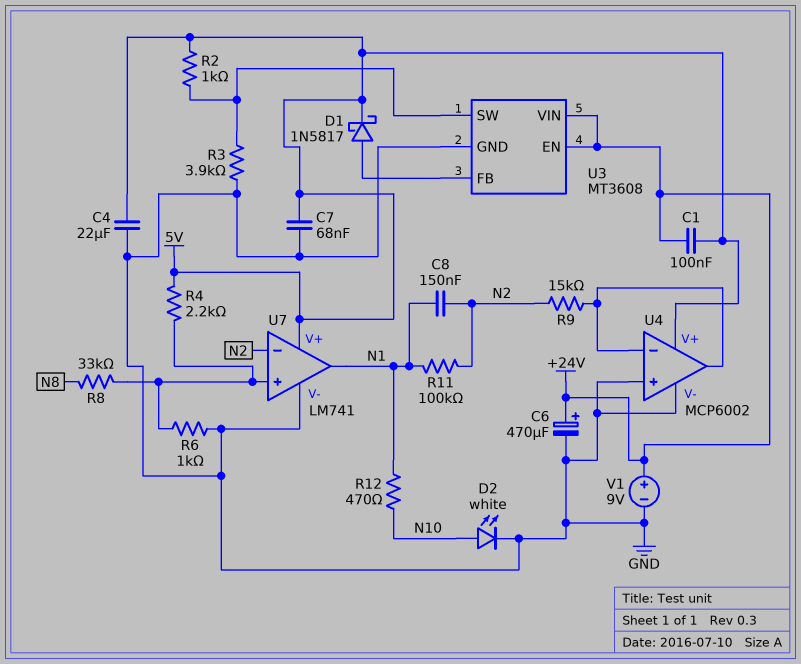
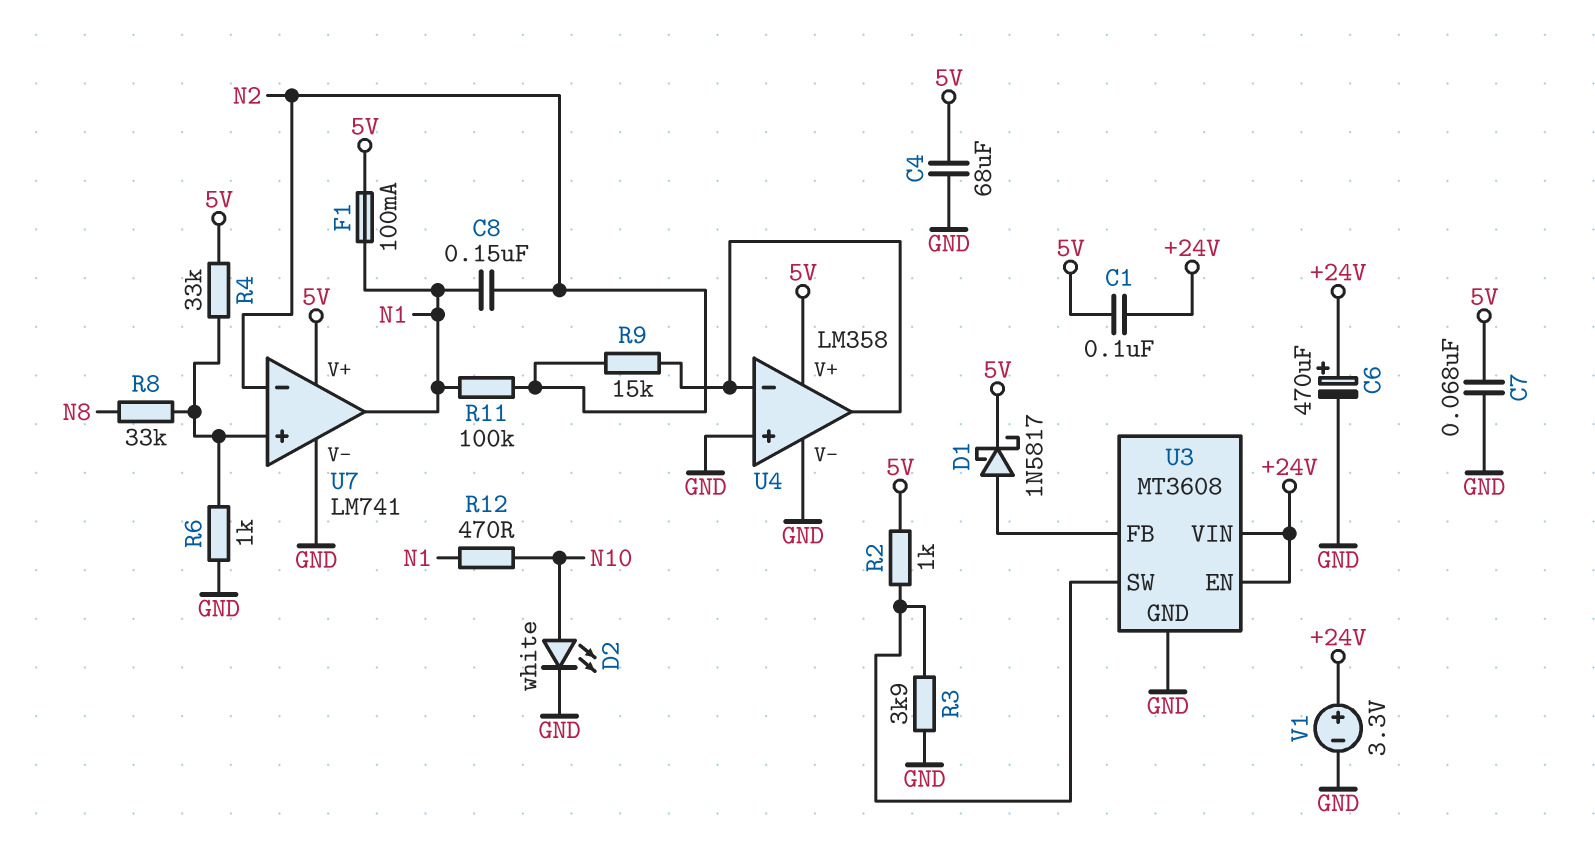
C4: 22uF (5V, GND) -> 68uF (5V, GND)
F1: none -> 100mA (5V, N1)
R4: 2.2k (5V, U7/in+) -> 33k (5V, U7/in+)
U4: MCP6002 -> LM358
V1: 9V (plus +24V, minus GND) -> 3.3V (plus +24V, minus GND)

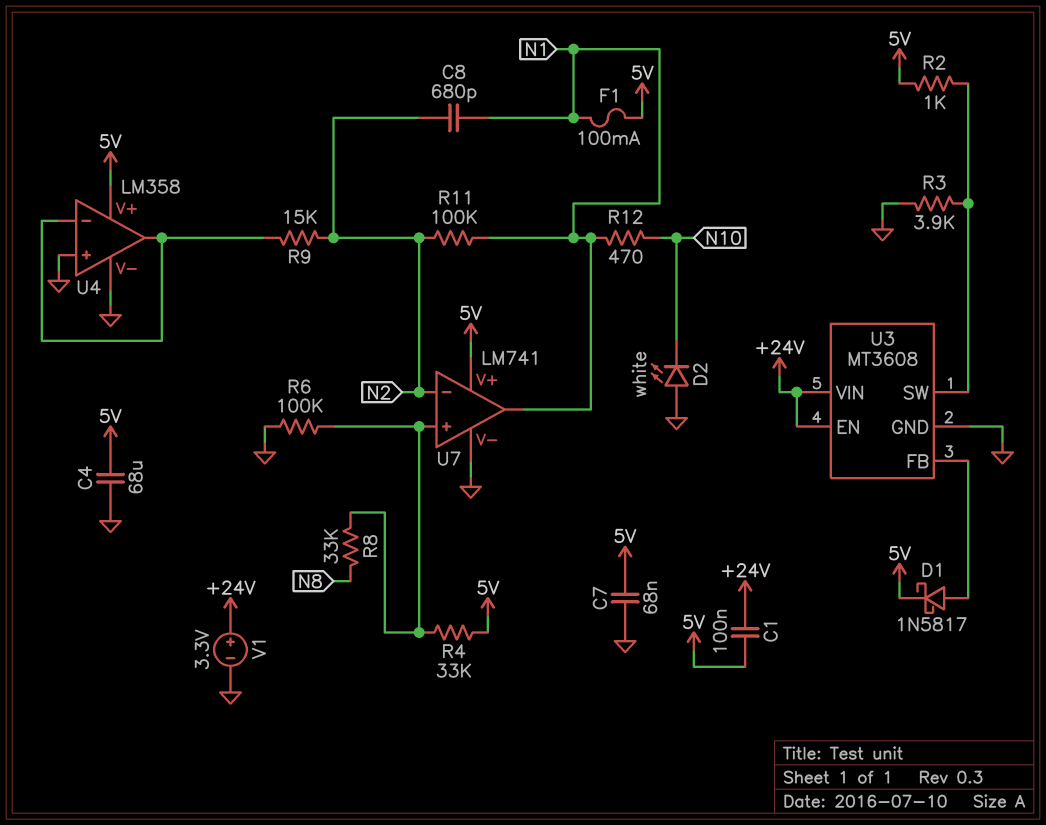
C6: 470uF (plus +24V, minus GND) -> none
C8: 150nF (N1, N2) -> 680pF (N1, N2)
D2: LED white (A N10, K GND) -> LED white (A GND, K N10)
R6: 1k (GND, U7/in+) -> 100k (GND, U7/in+)

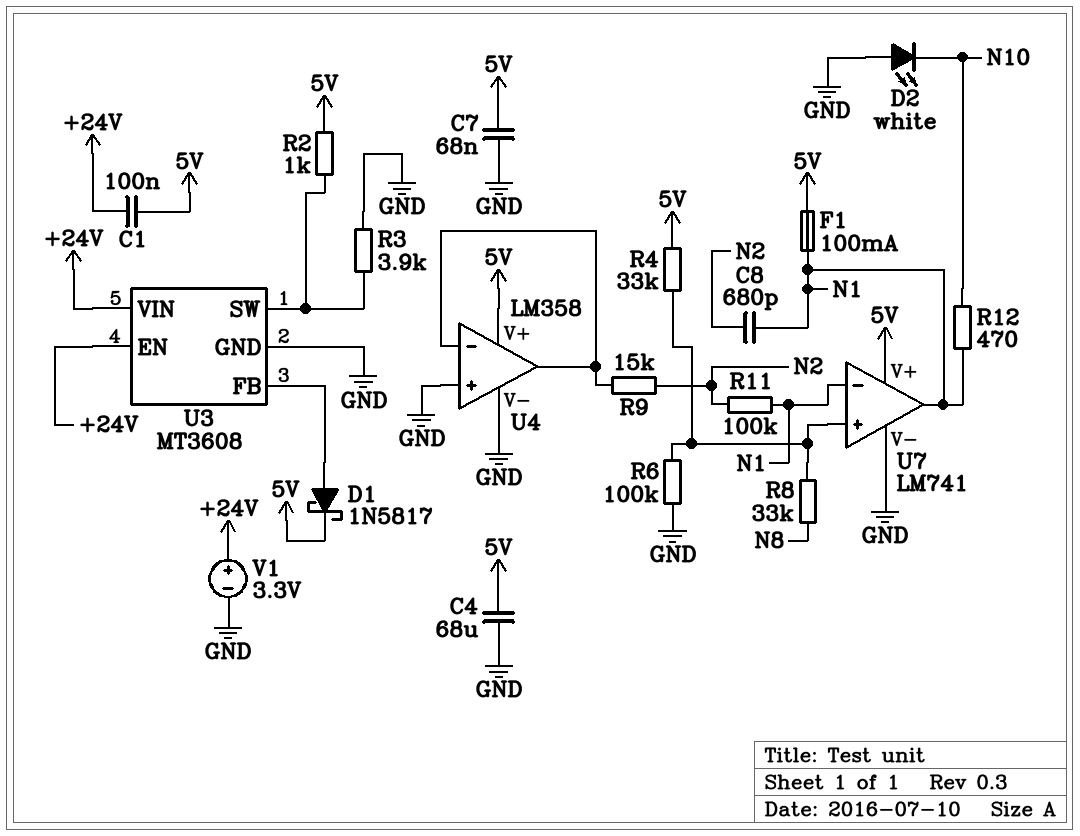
U7 pin in-: N2 -> N1

